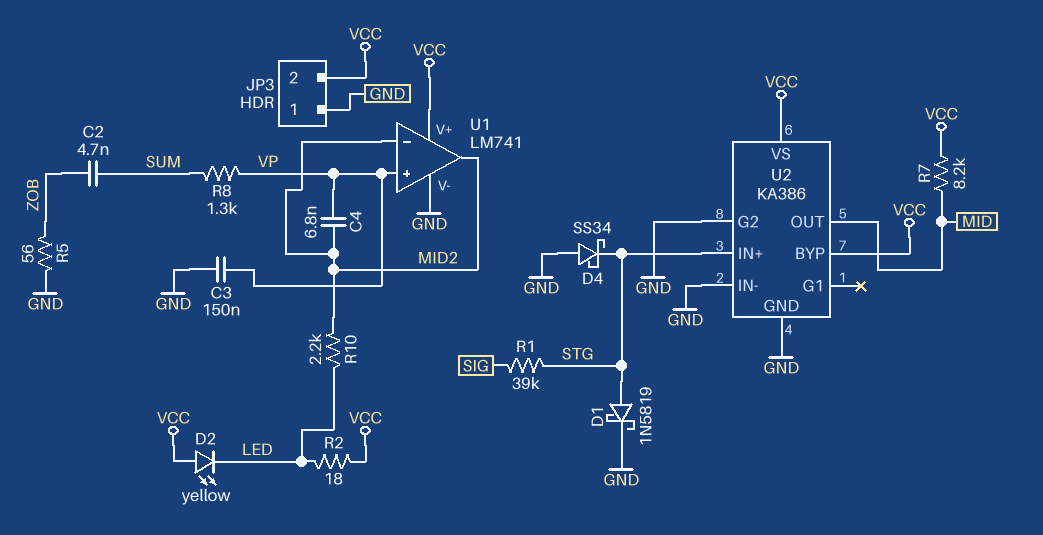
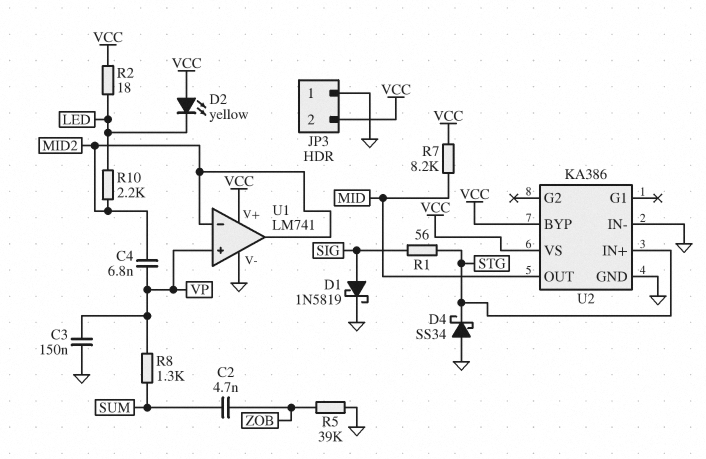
D1: schottky 1N5819 (A STG, K GND) -> schottky 1N5819 (A SIG, K GND)
R1: 39k (SIG, STG) -> 56 (SIG, STG)
R5: 56 (GND, ZOB) -> 39k (GND, ZOB)
U2 pin G2: GND -> none

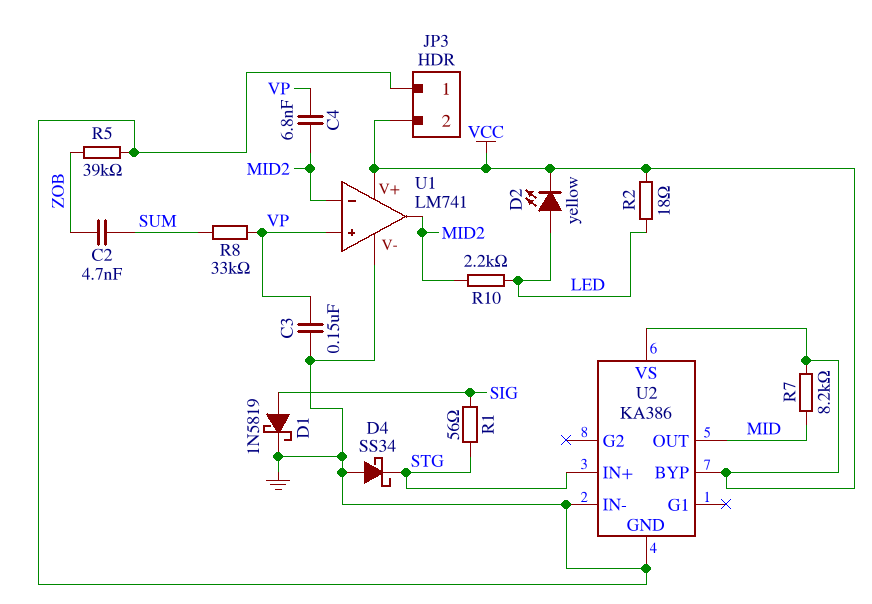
D2: LED yellow (A VCC, K LED) -> LED yellow (A LED, K VCC)
R8: 1.3k (SUM, VP) -> 33k (SUM, VP)

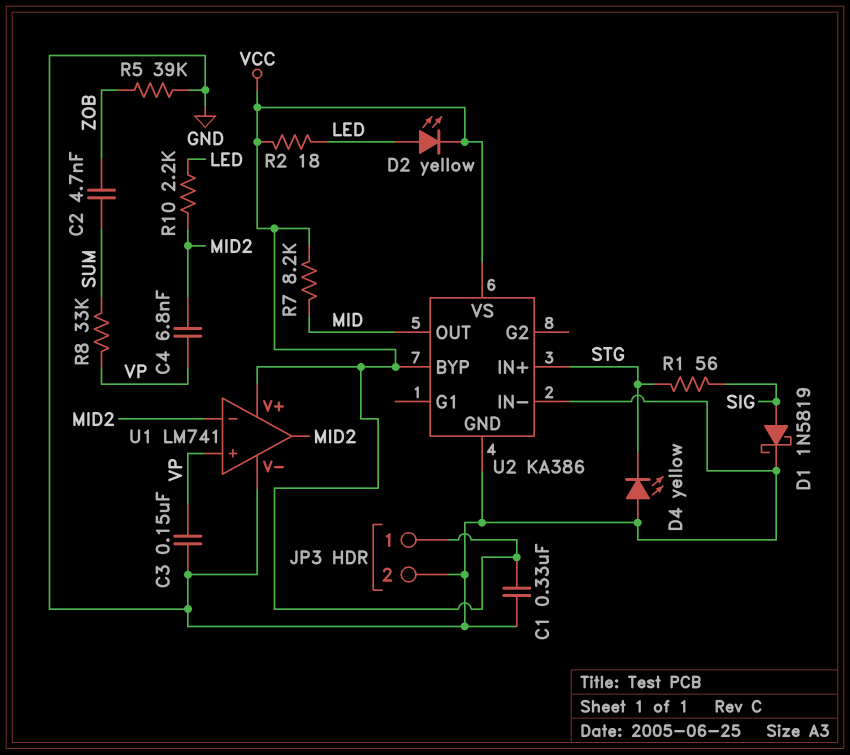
C1: none -> 330nF (GND, VCC)
D4: schottky SS34 (A GND, K STG) -> LED yellow (A GND, K STG)
JP3 pin 1: GND -> VCC
JP3 pin 2: VCC -> GND

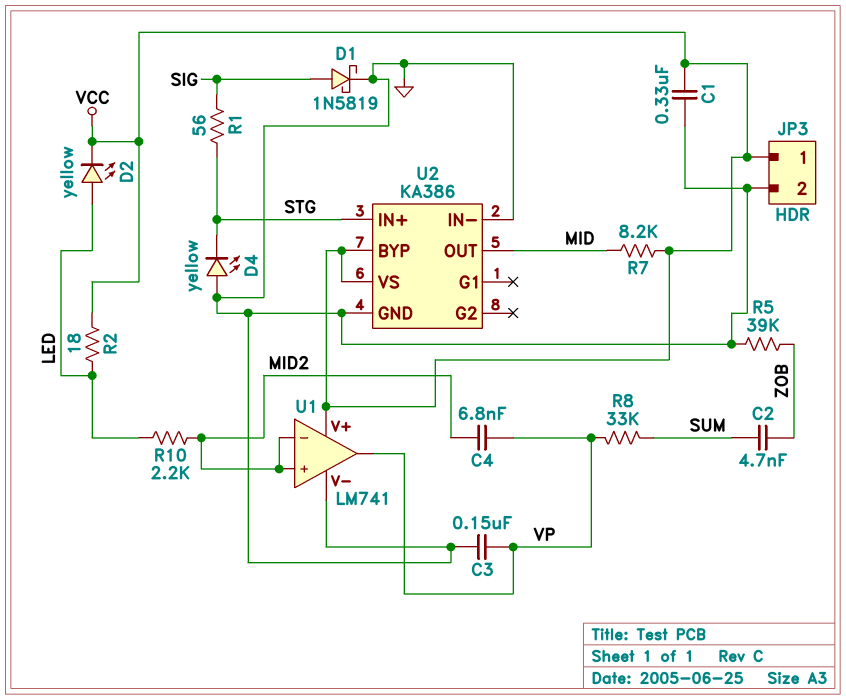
U1 pin in+: VP -> MID2
U1 pin out: MID2 -> VP

